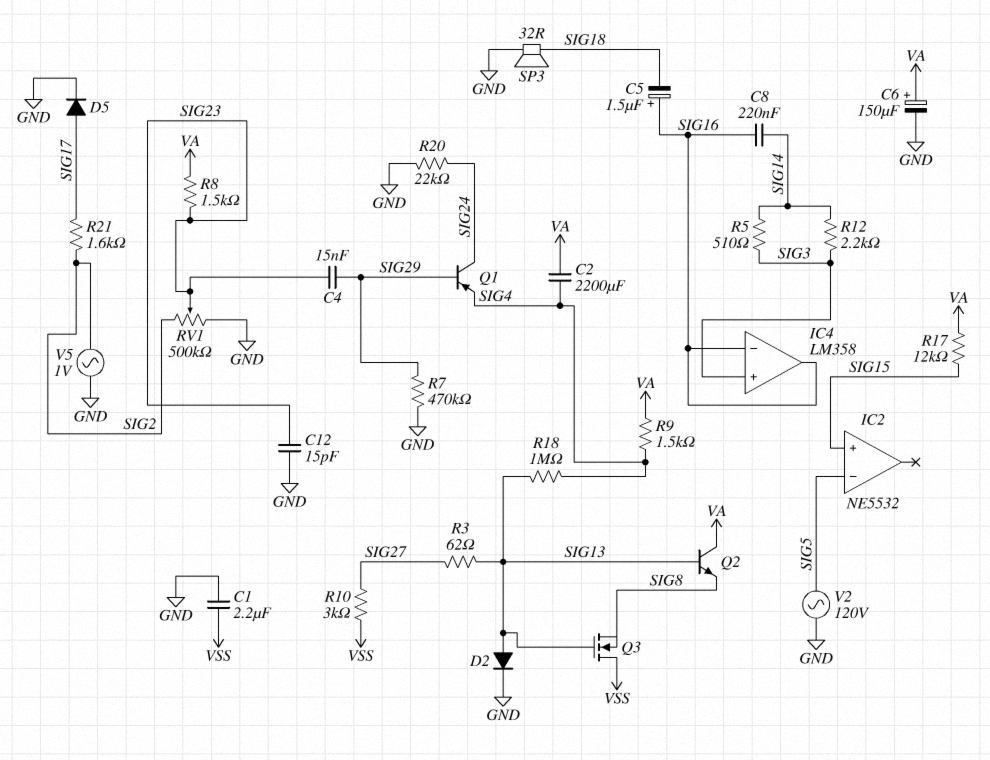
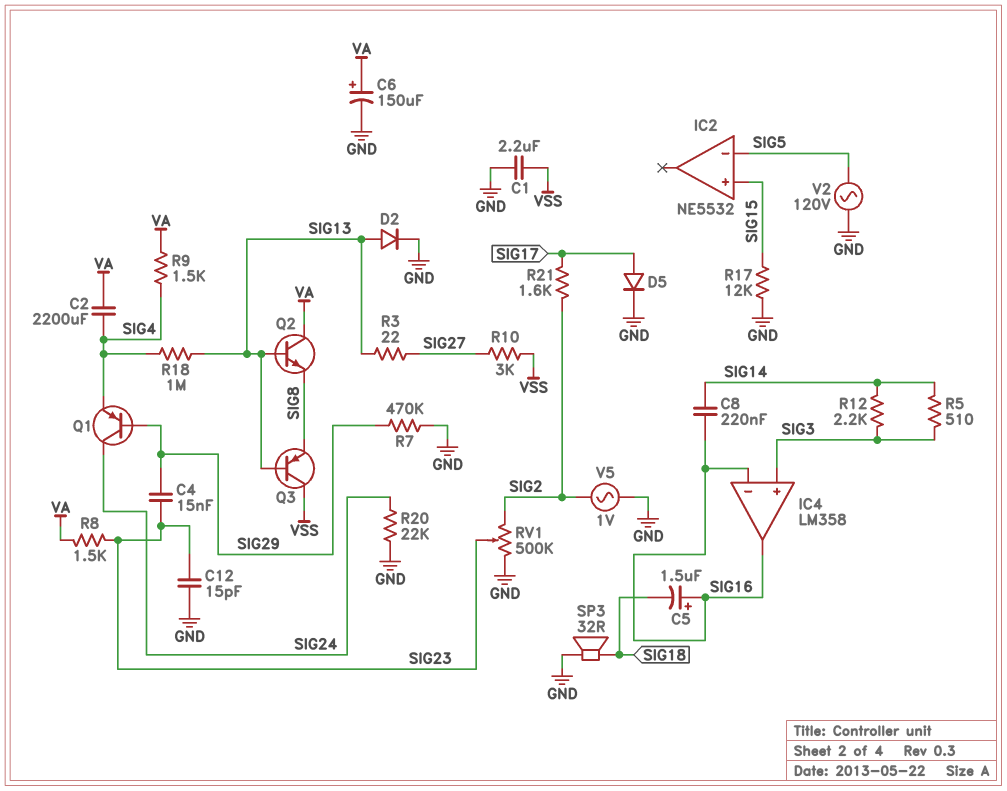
Q3: NMOS (G SIG13, D VSS, S SIG8) -> PNP (B SIG13, C VSS, E SIG8)
R3: 62 (SIG13, SIG27) -> 22 (SIG13, SIG27)
R17: 12k (SIG15, VA) -> 12k (GND, SIG15)

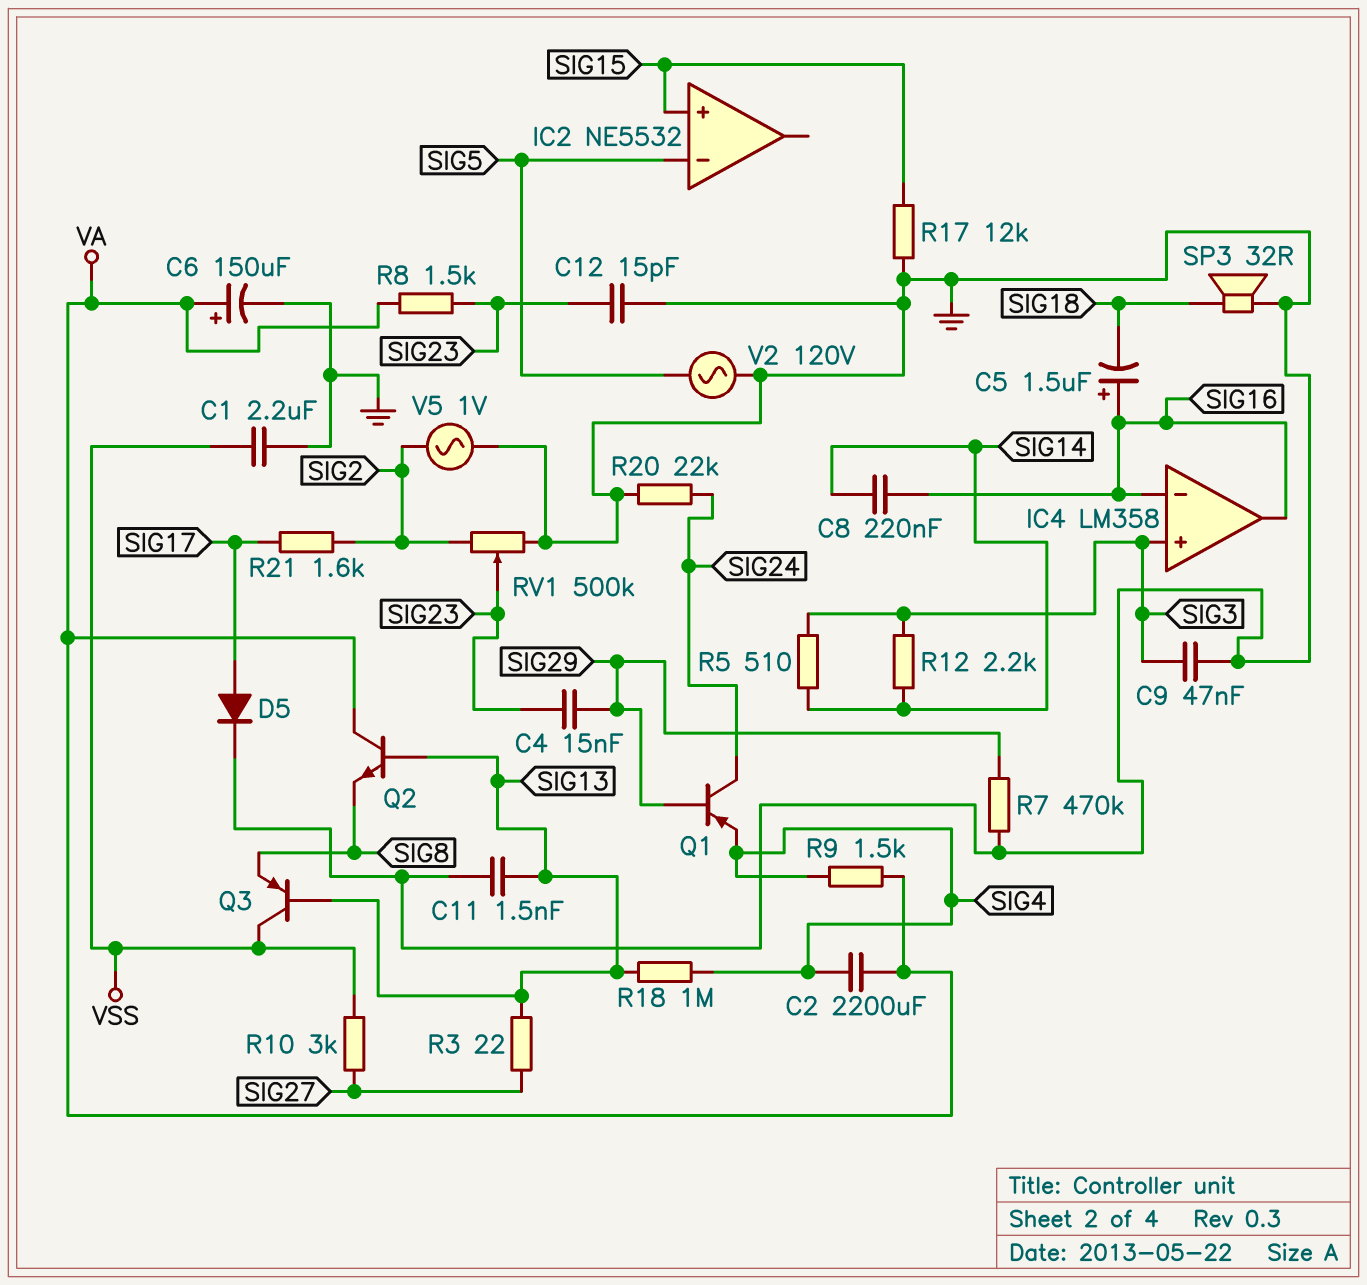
C9: none -> 47nF (GND, SIG3)
C11: none -> 1.5nF (GND, SIG13)
D2: diode (A SIG13, K GND) -> none

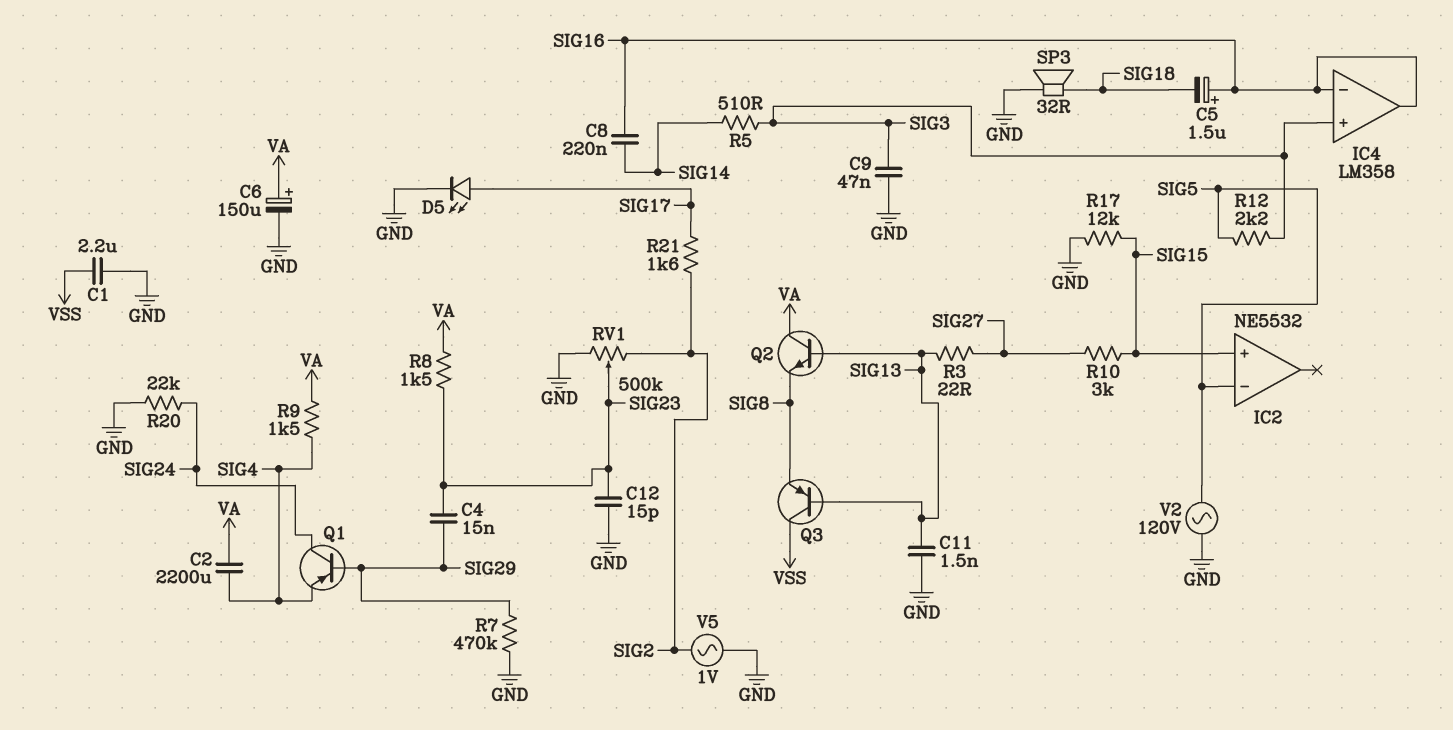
D5: diode (A SIG17, K GND) -> LED (A SIG17, K GND)
R10: 3k (SIG27, VSS) -> 3k (SIG15, SIG27)
R12: 2.2k (SIG3, SIG14) -> 2.2k (SIG3, SIG5)
R18: 1M (SIG4, SIG13) -> none

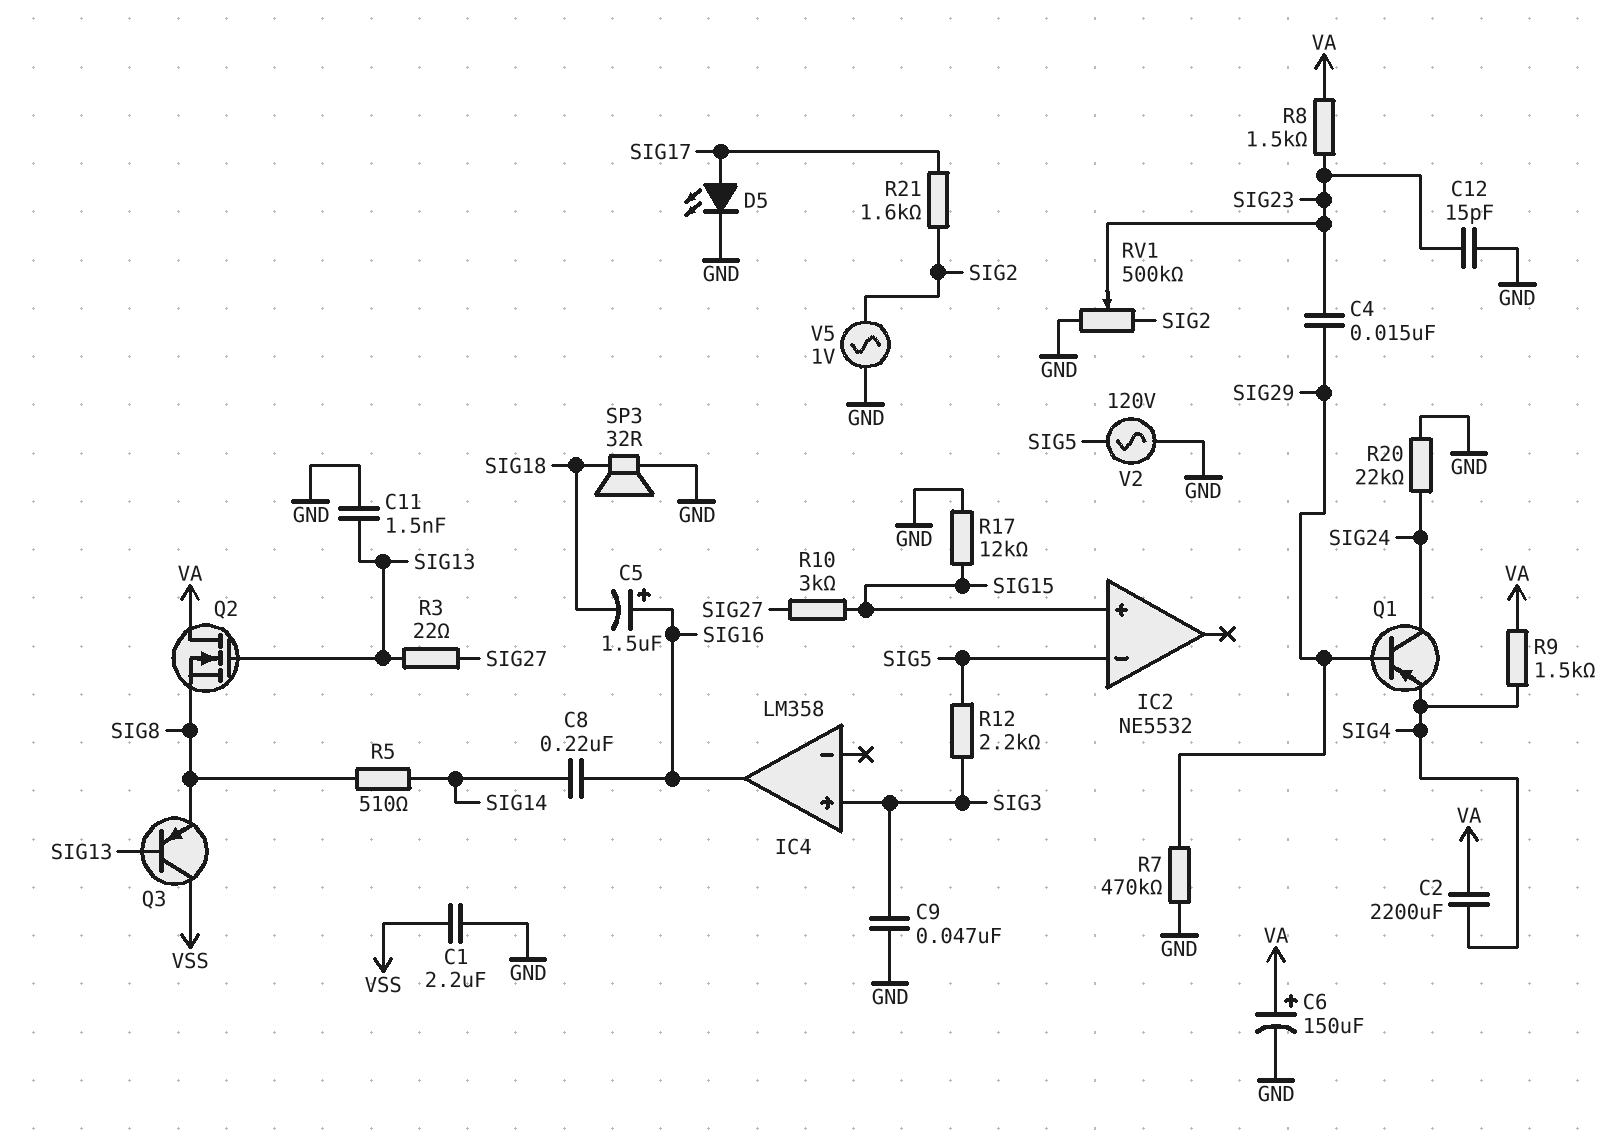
IC4 pin in-: SIG16 -> none
Q2: NPN (B SIG13, C VA, E SIG8) -> NMOS (G SIG13, D VA, S SIG8)
R5: 510 (SIG3, SIG14) -> 510 (SIG8, SIG14)

